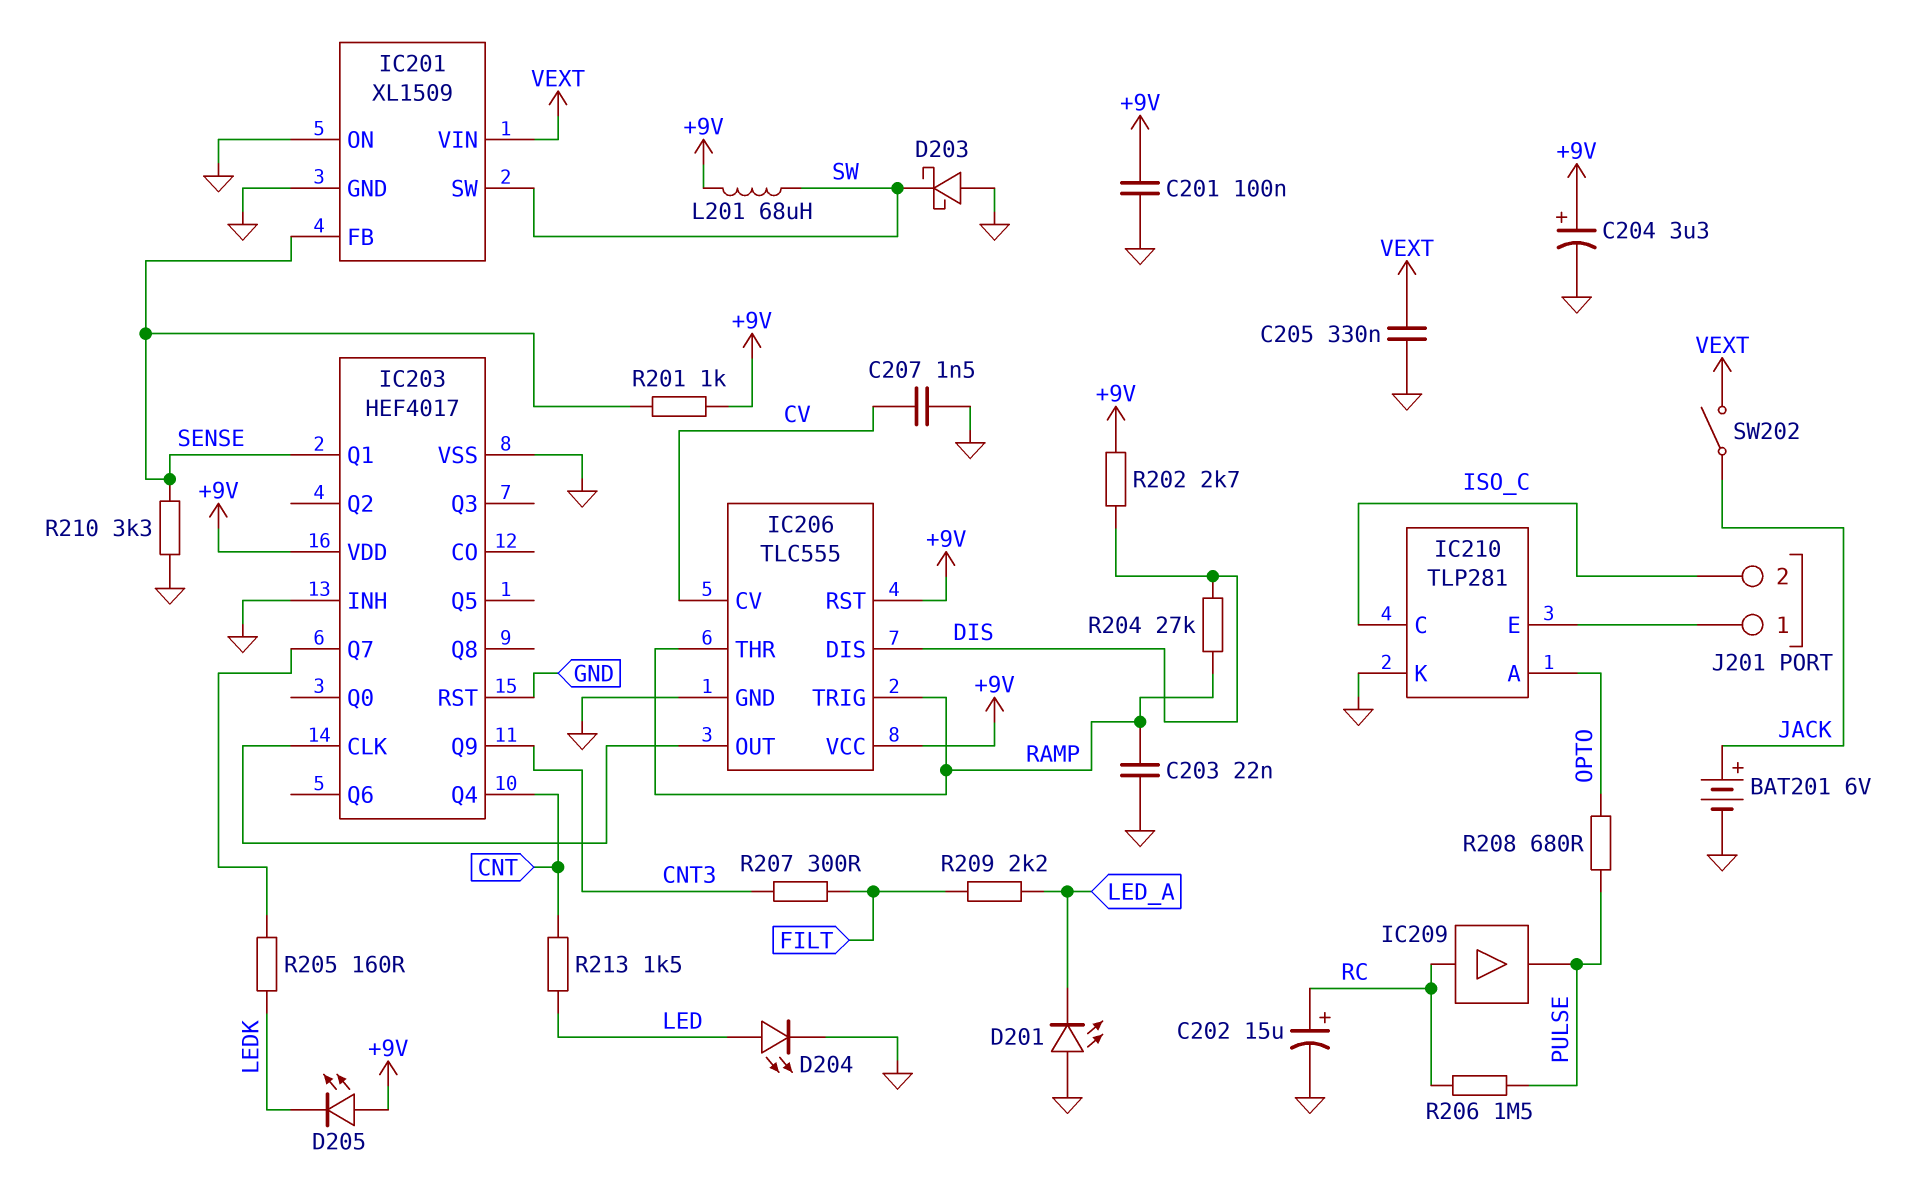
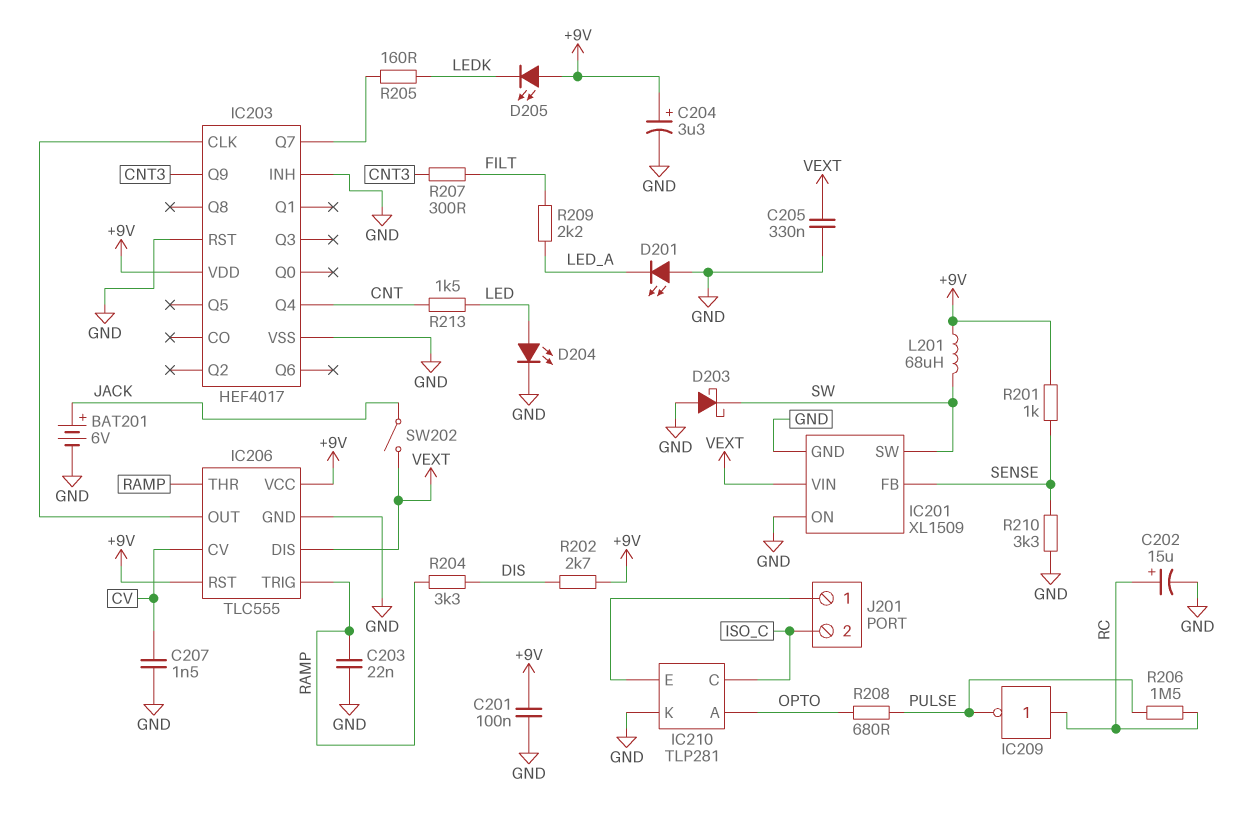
IC203 pin Q1: SENSE -> none
IC206 pin DIS: DIS -> VEXT
IC209: buffer (in RC, out PULSE) -> NOT (in RC, out PULSE)
R204: 27k (DIS, RAMP) -> 3.3k (DIS, RAMP)

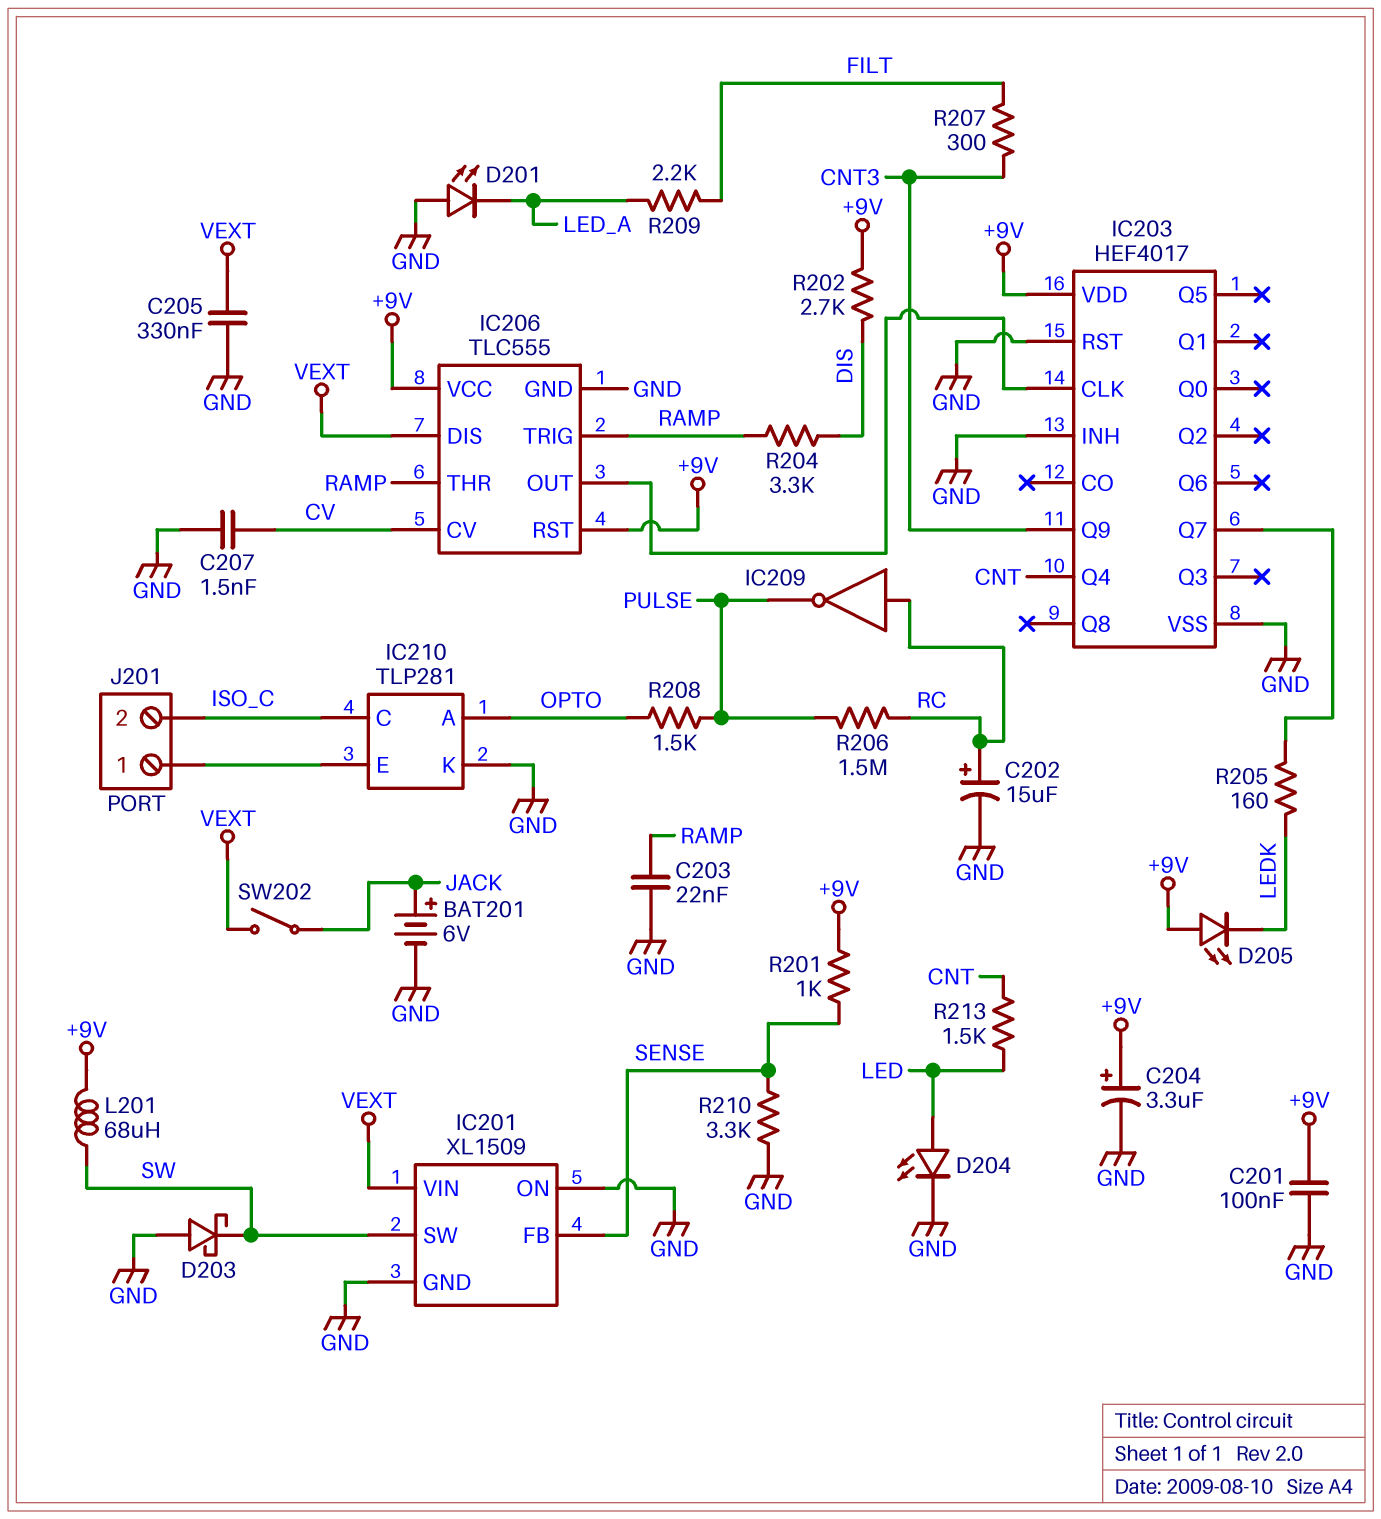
R208: 680 (OPTO, PULSE) -> 1.5k (OPTO, PULSE)

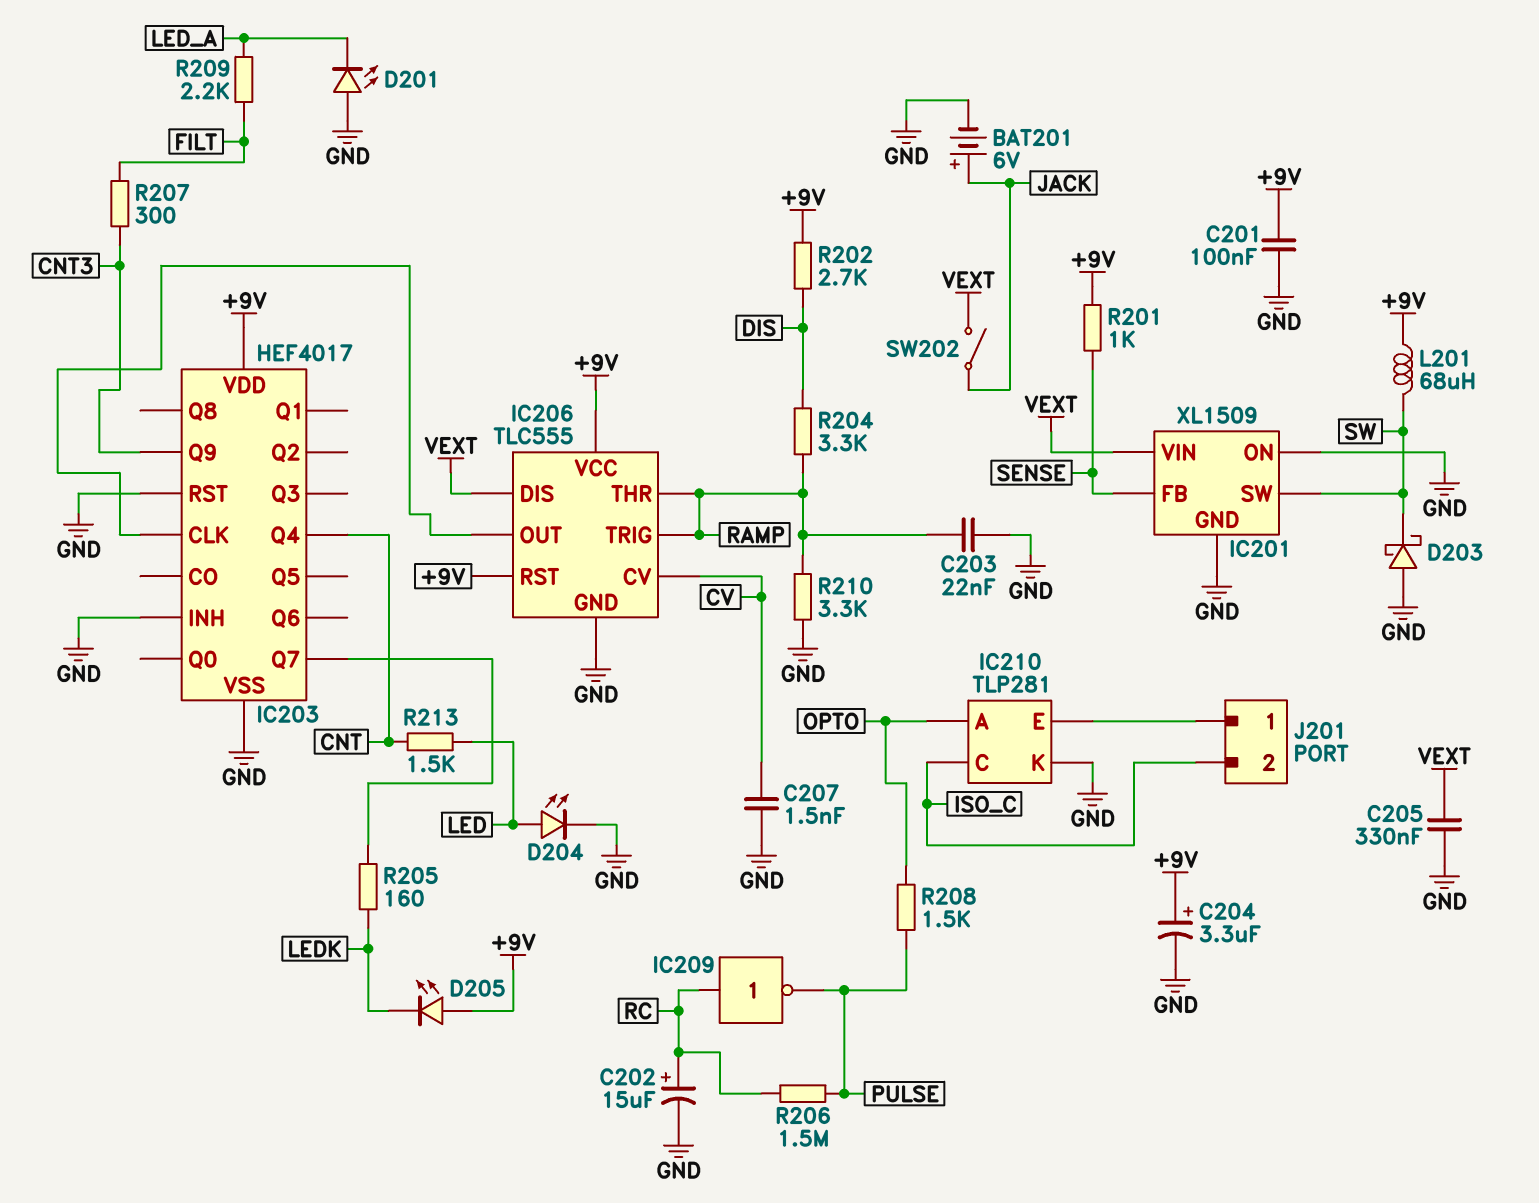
R210: 3.3k (GND, SENSE) -> 3.3k (GND, RAMP)

